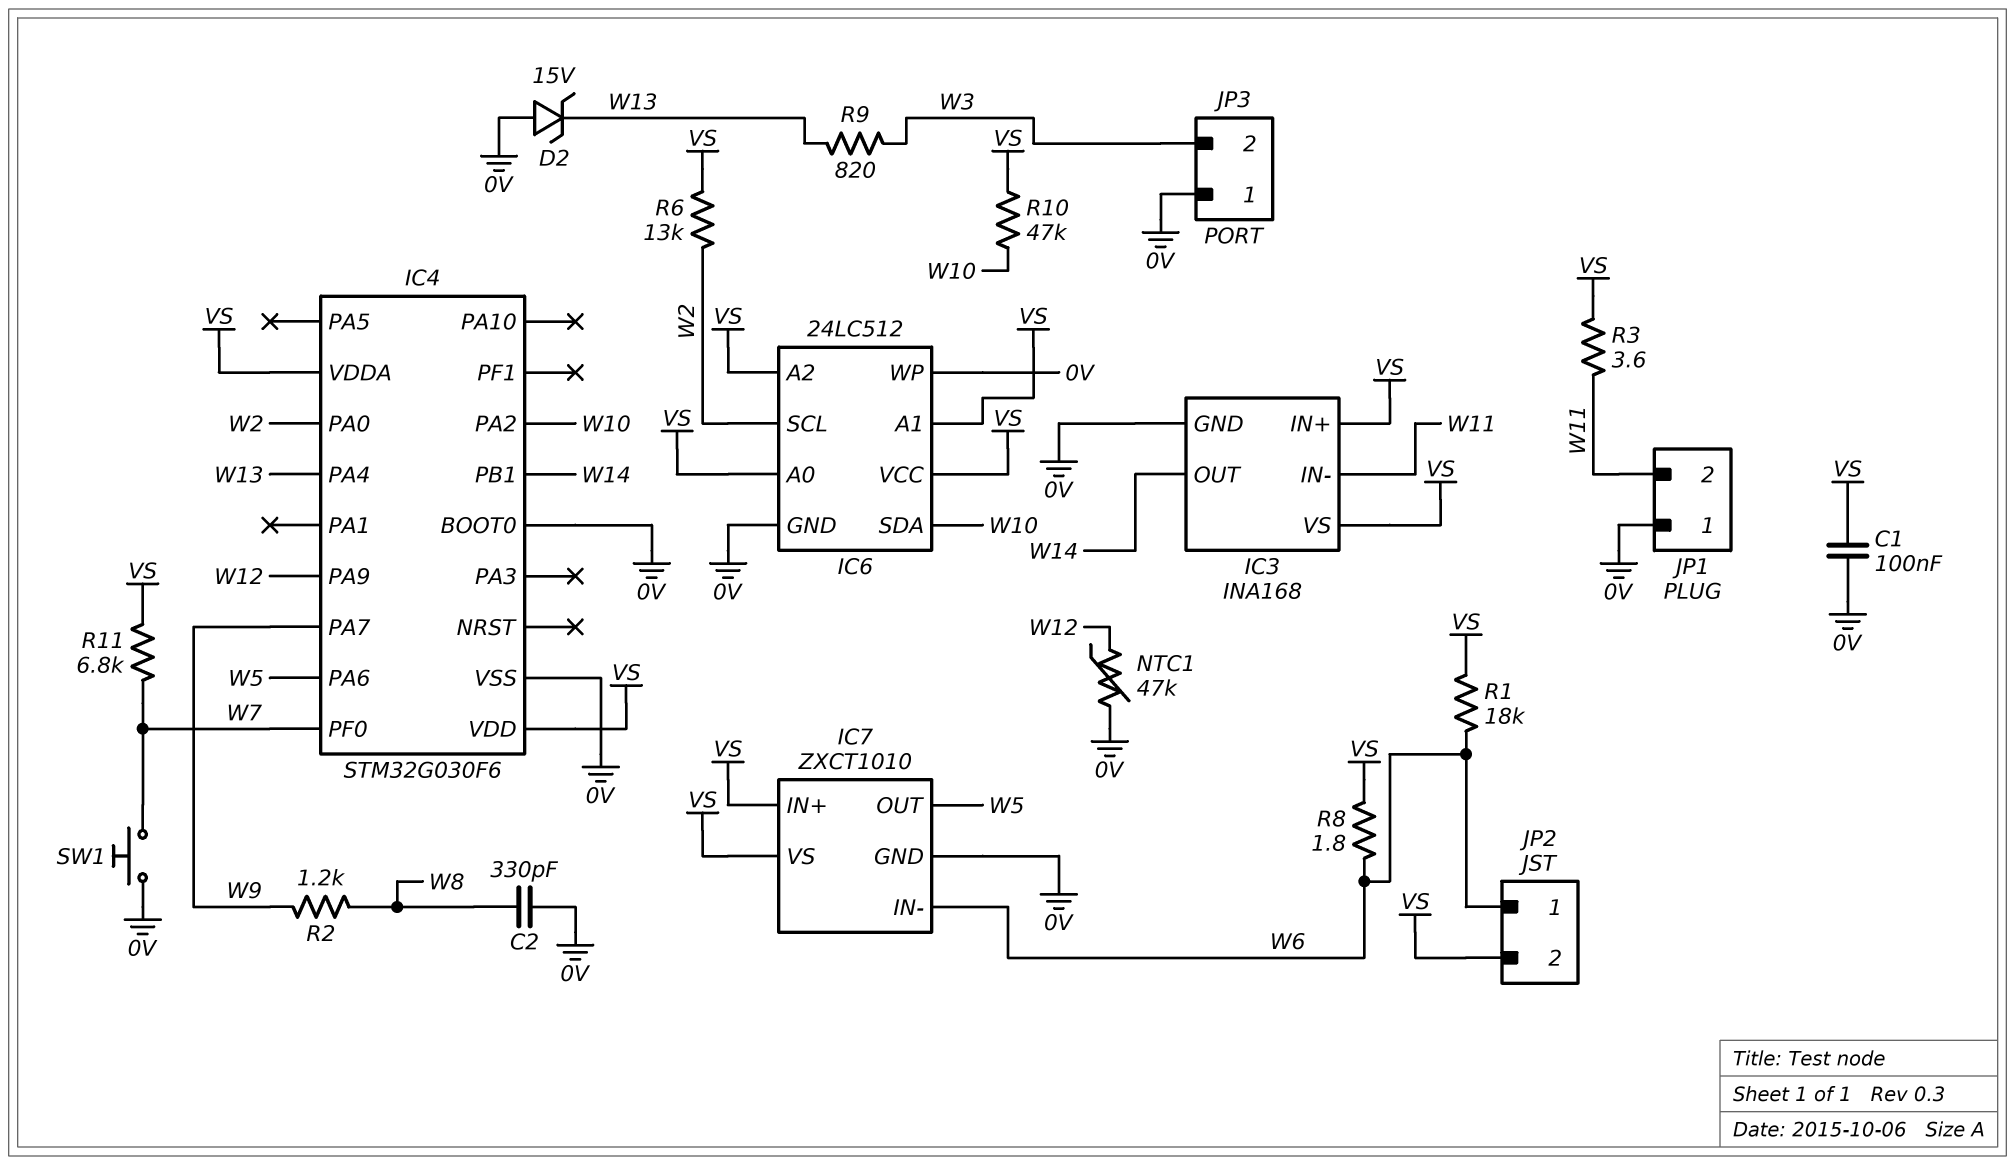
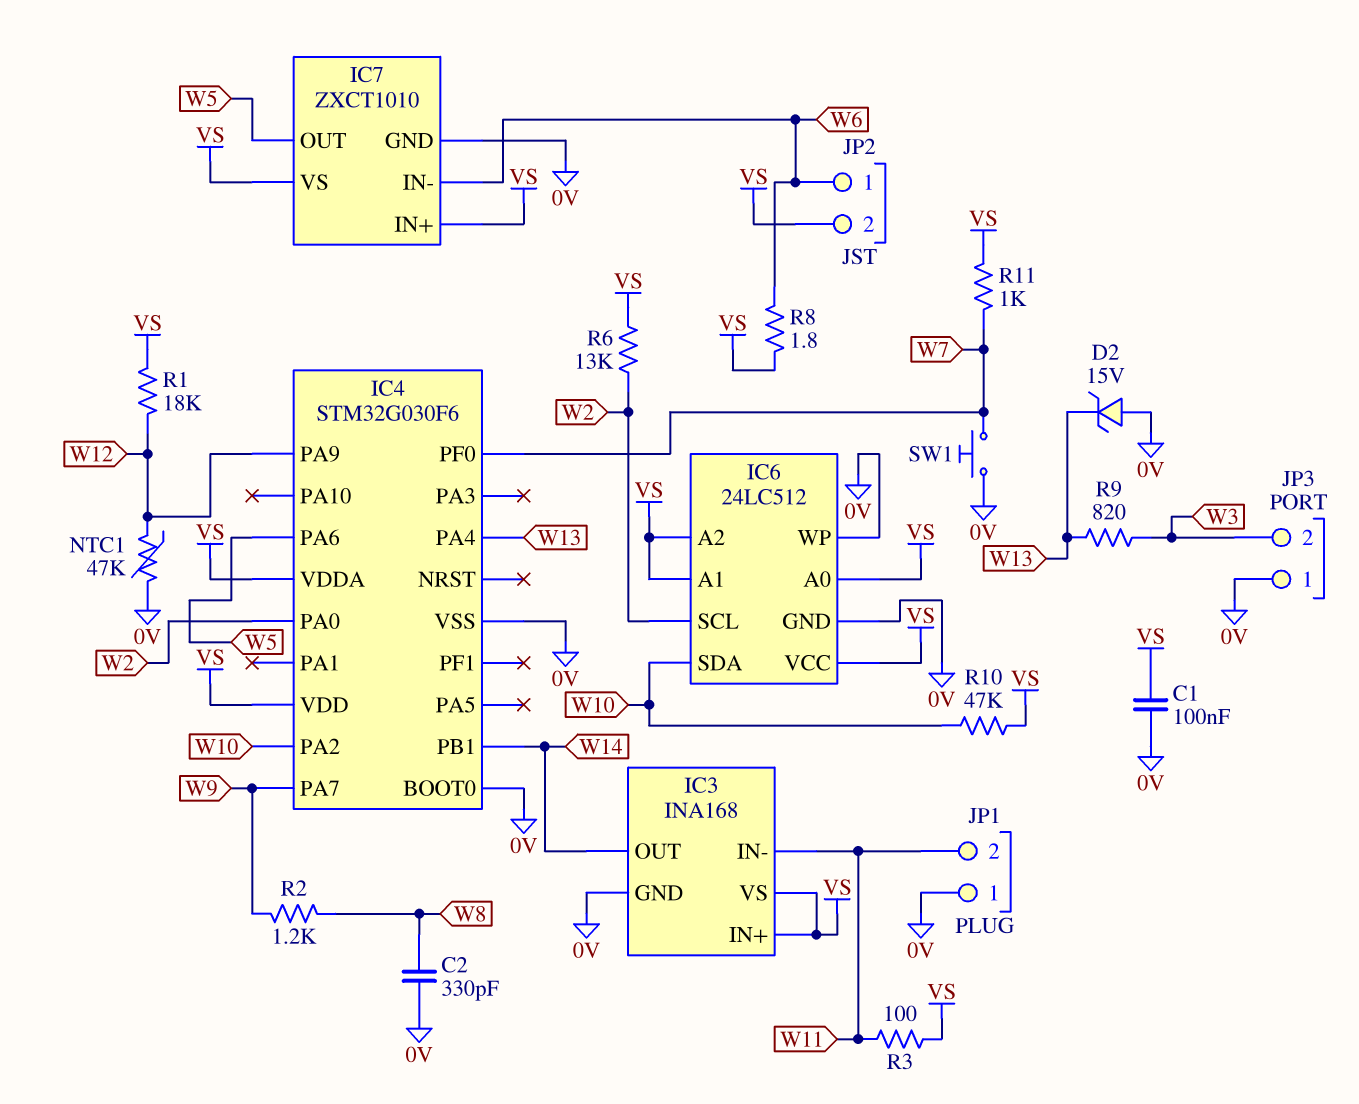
R1: 18k (VS, W6) -> 18k (VS, W12)
R3: 3.6 (VS, W11) -> 100 (VS, W11)
R11: 6.8k (VS, W7) -> 1k (VS, W7)

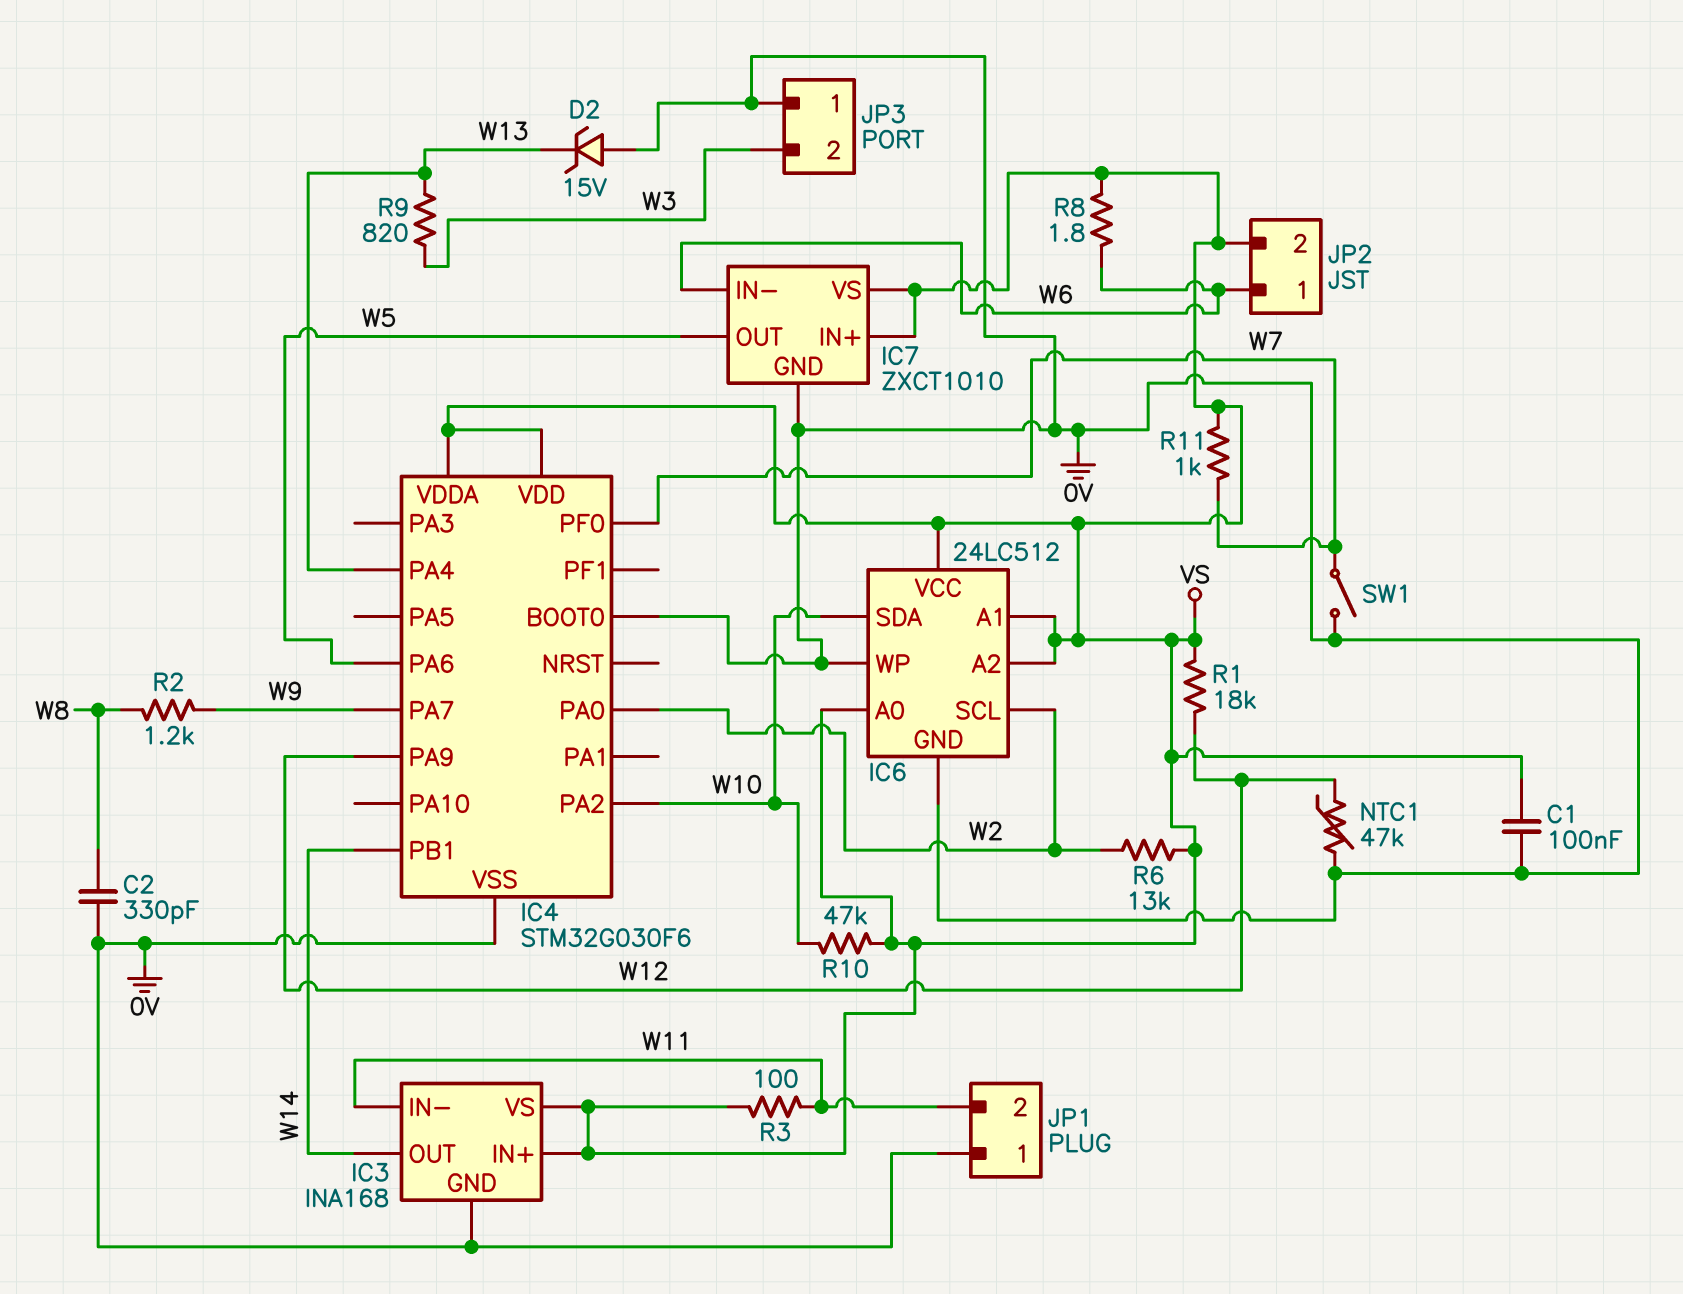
SW1: button (0V, W7) -> switch (0V, W7)

